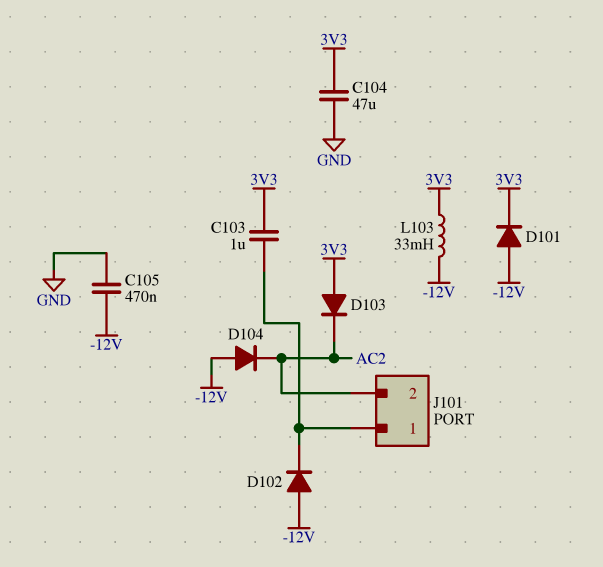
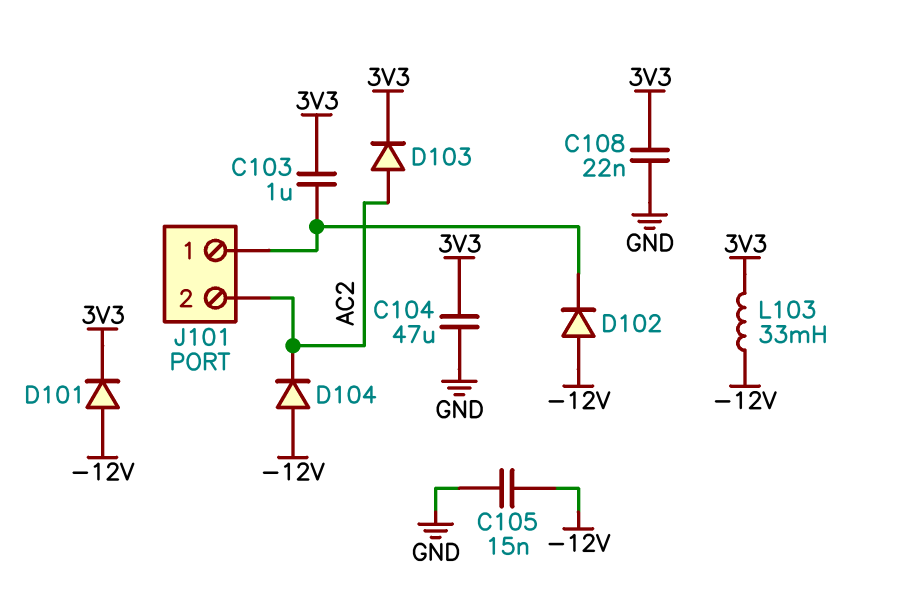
C105: 470nF (-12V, GND) -> 15nF (-12V, GND)
C108: none -> 22nF (3V3, GND)
D103: diode (A 3V3, K AC2) -> diode (A AC2, K 3V3)

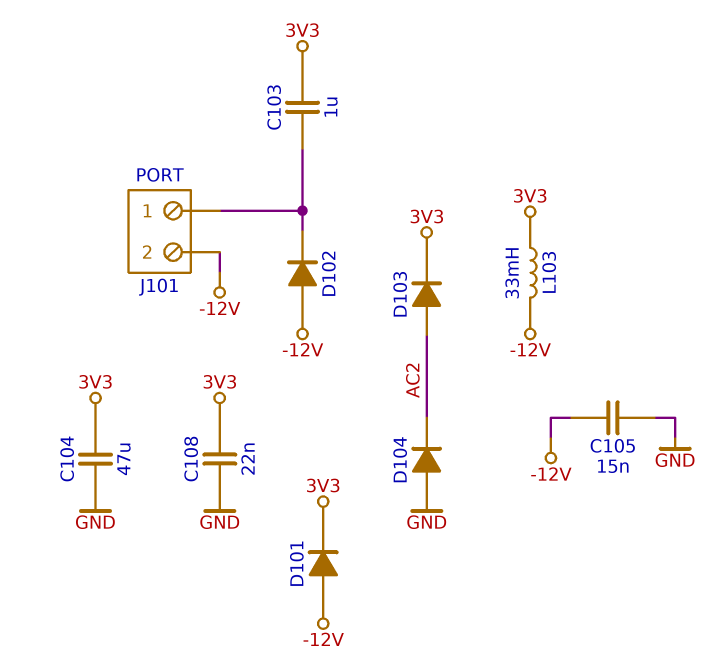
D104: diode (A -12V, K AC2) -> diode (A GND, K AC2)
J101 pin 2: AC2 -> -12V

